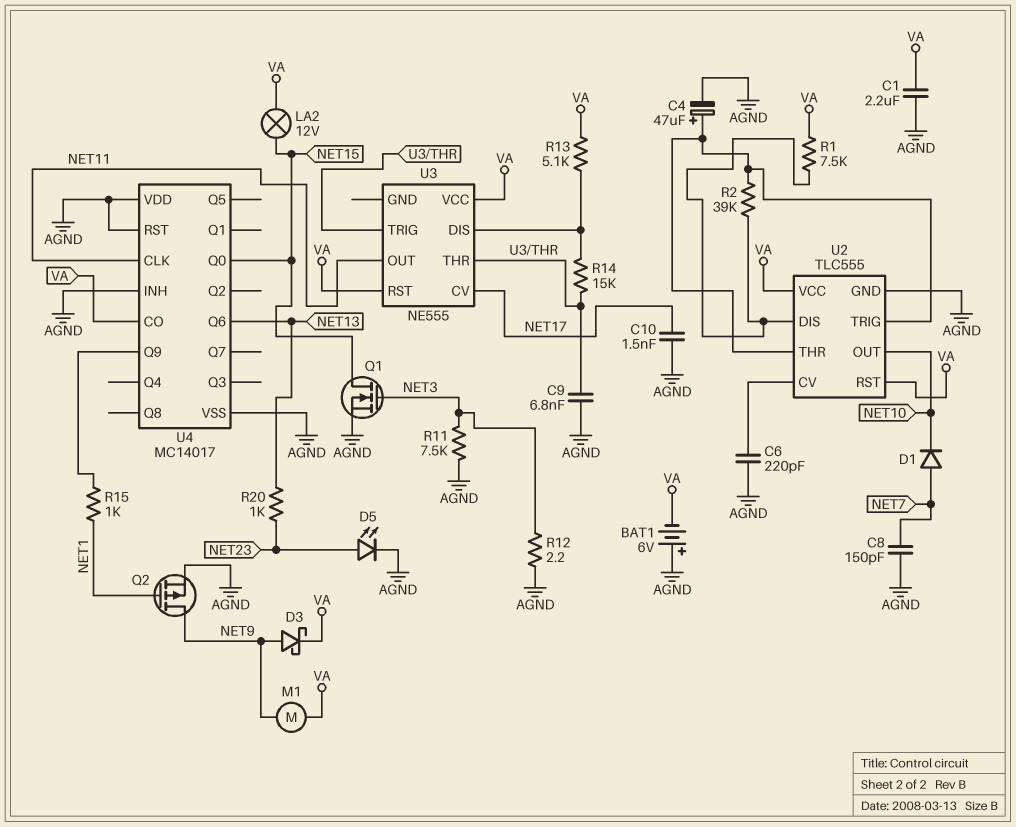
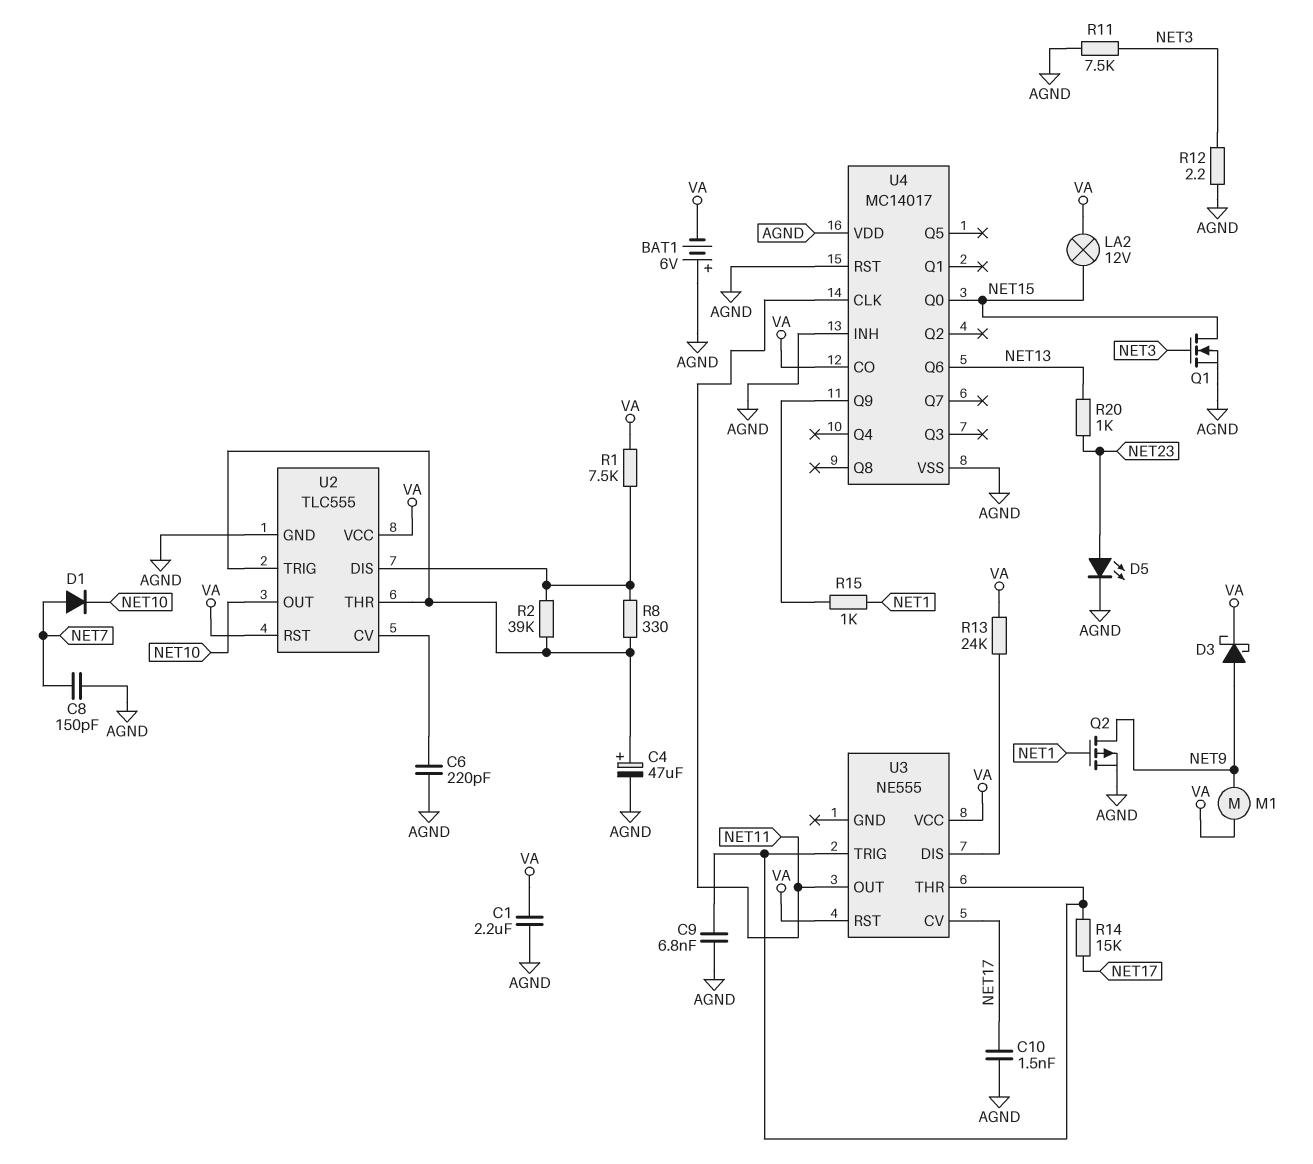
R8: none -> 330 (U2/DIS, U2/THR)
R13: 5.1k (U3/DIS, VA) -> 24k (U3/DIS, VA)
R14: 15k (U3/DIS, U3/THR) -> 15k (NET17, U3/THR)

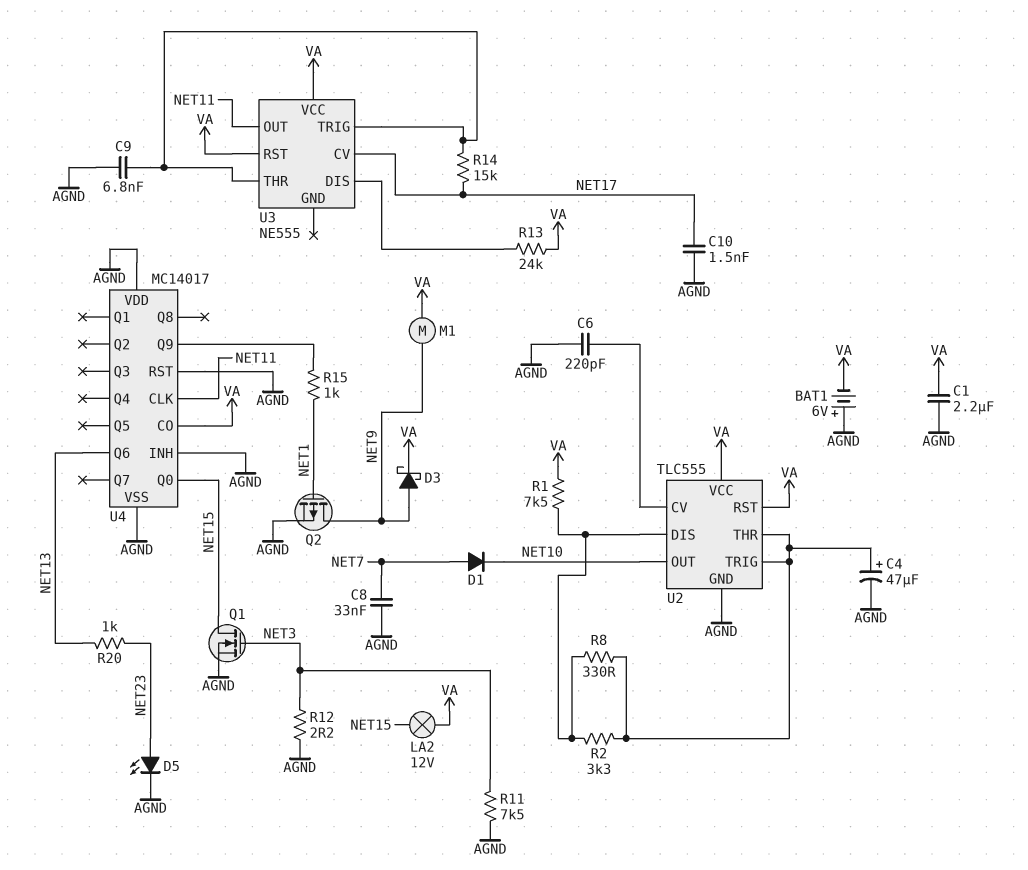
C8: 150pF (AGND, NET7) -> 33nF (AGND, NET7)
R2: 39k (U2/DIS, U2/THR) -> 3.3k (U2/DIS, U2/THR)

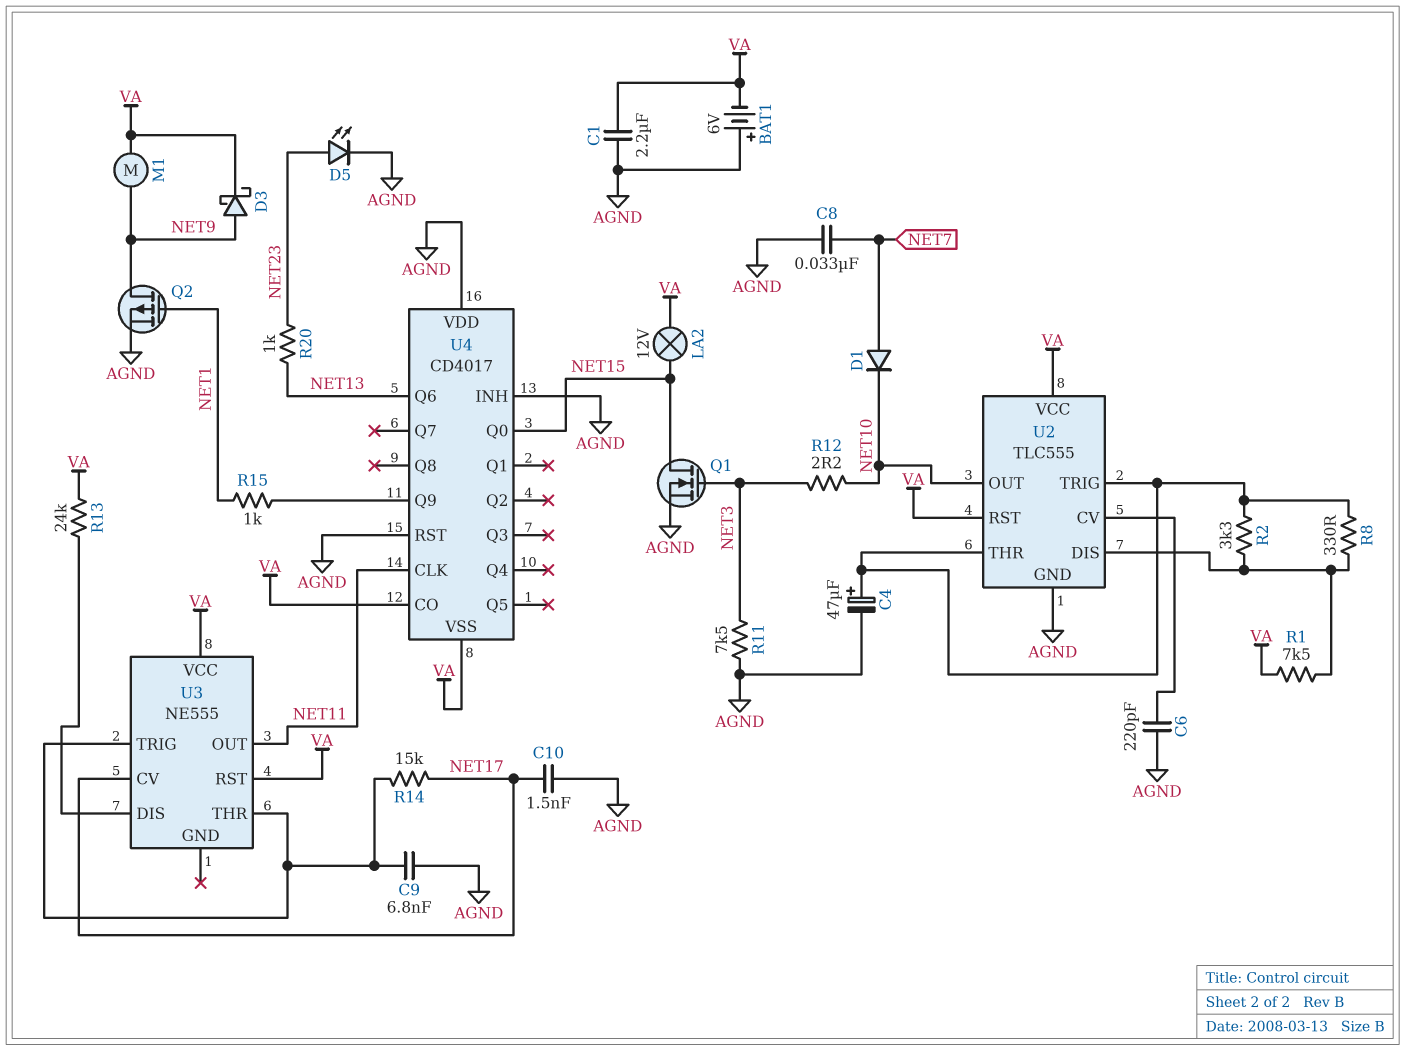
R12: 2.2 (AGND, NET3) -> 2.2 (NET3, NET10)
U4: MC14017 -> CD4017
U4 pin VSS: AGND -> VA

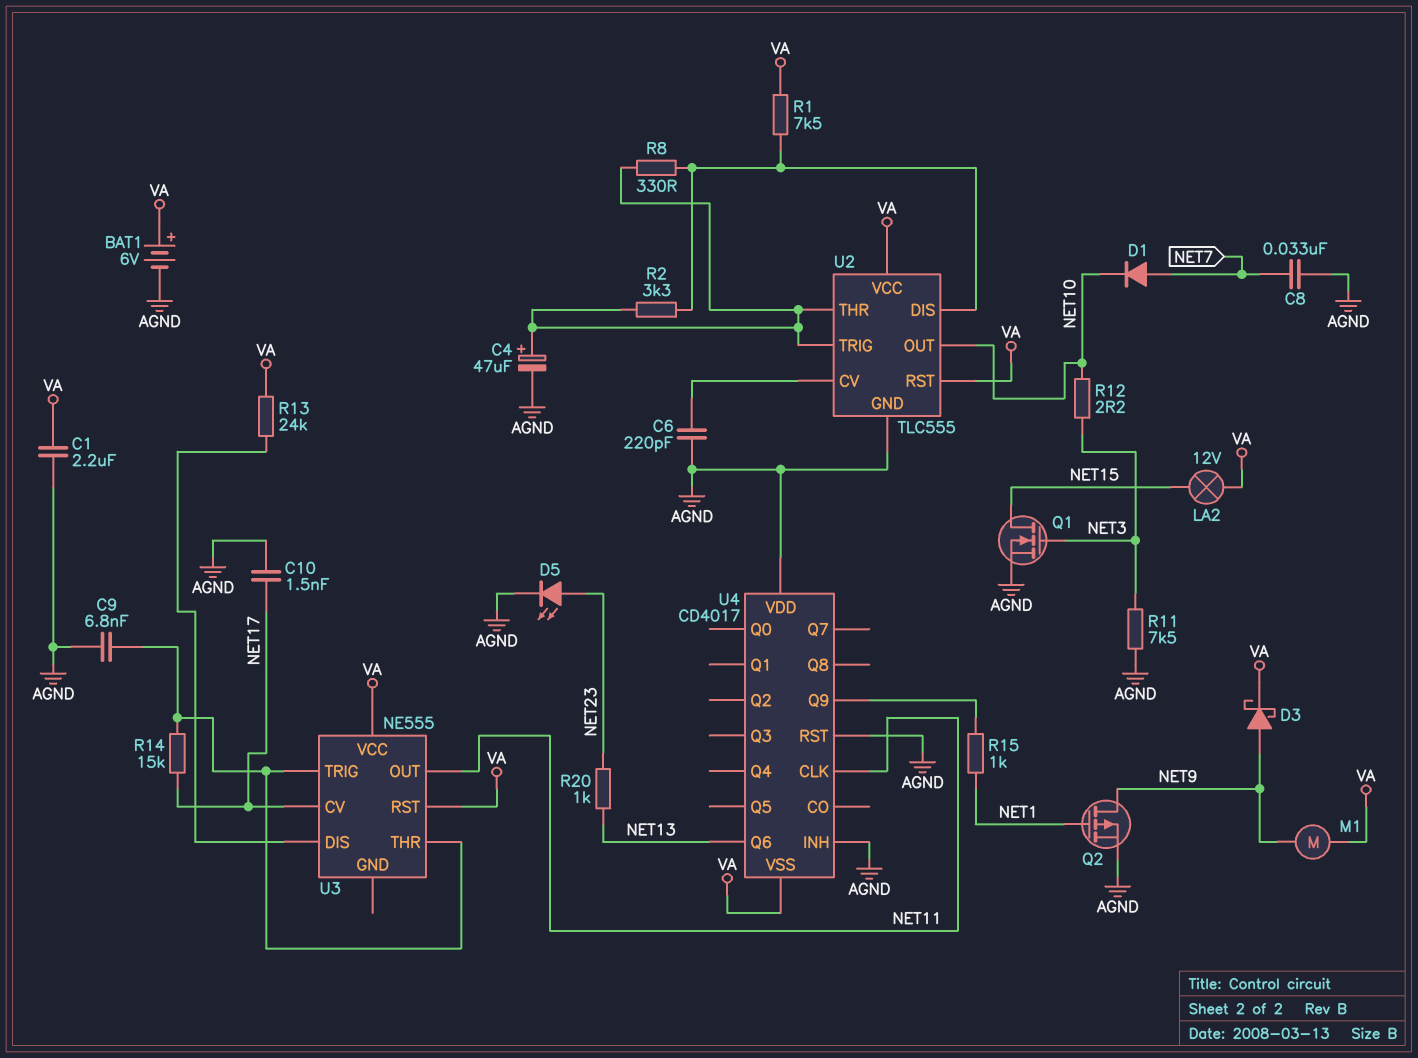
BAT1: 6V (plus AGND, minus VA) -> 6V (plus VA, minus AGND)
U4 pin CO: VA -> none
U4 pin Q0: NET15 -> none

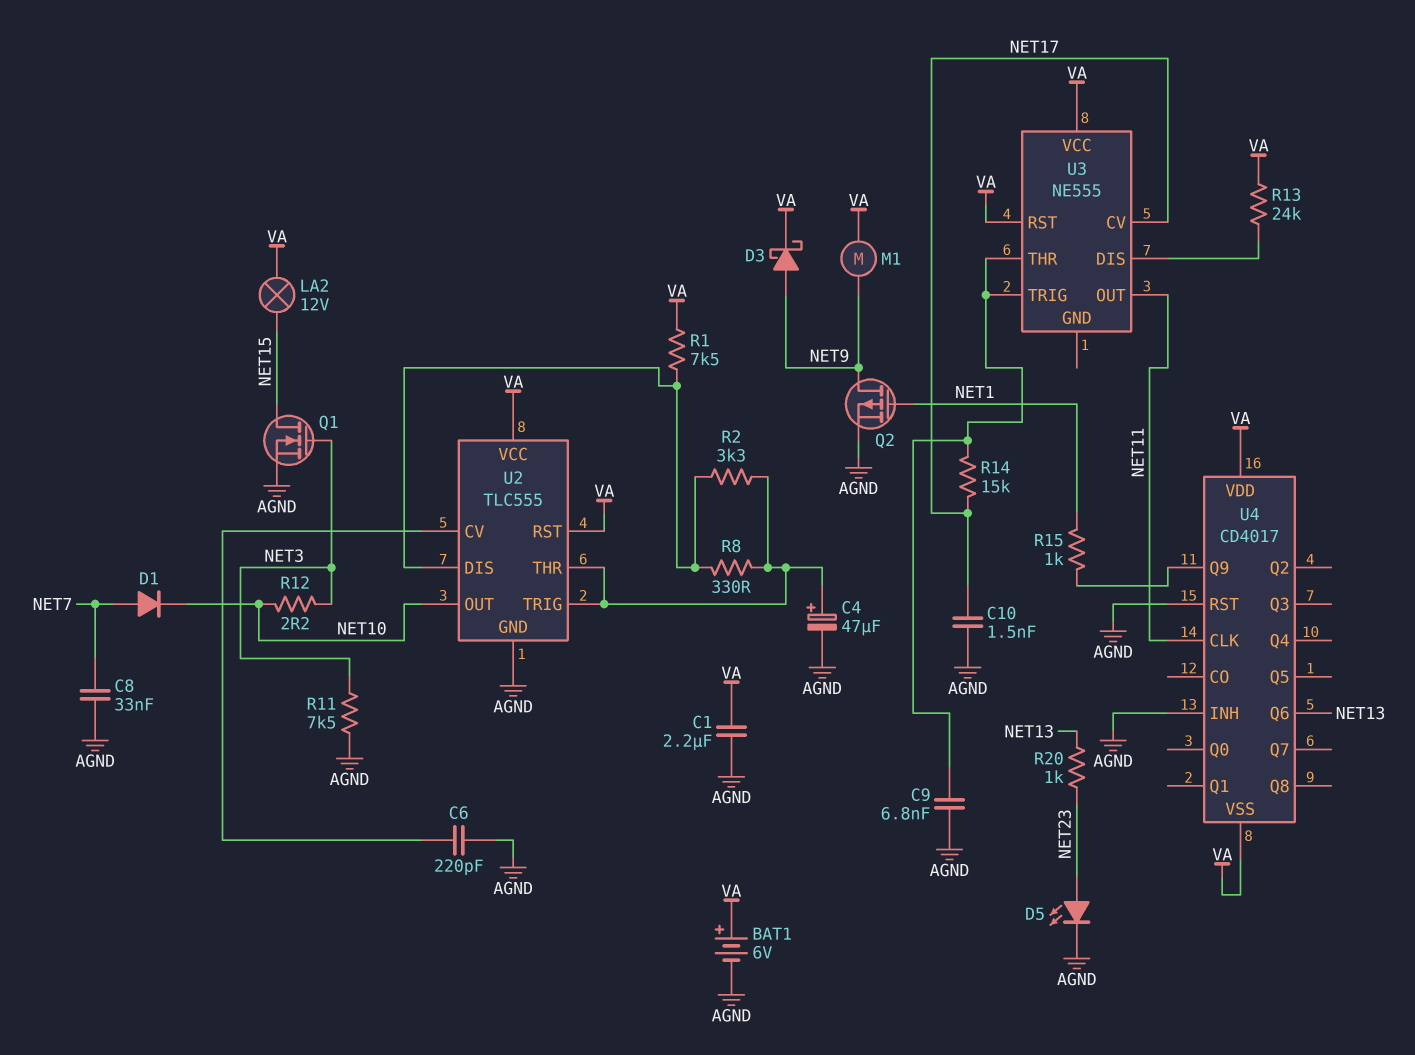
U4 pin VDD: AGND -> VA

